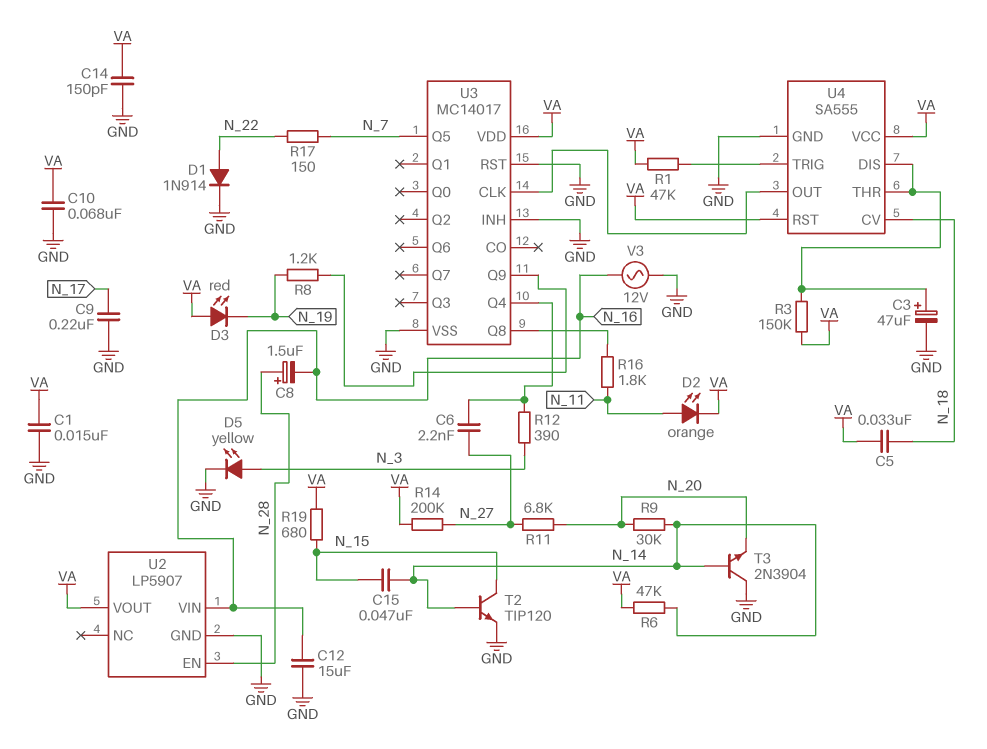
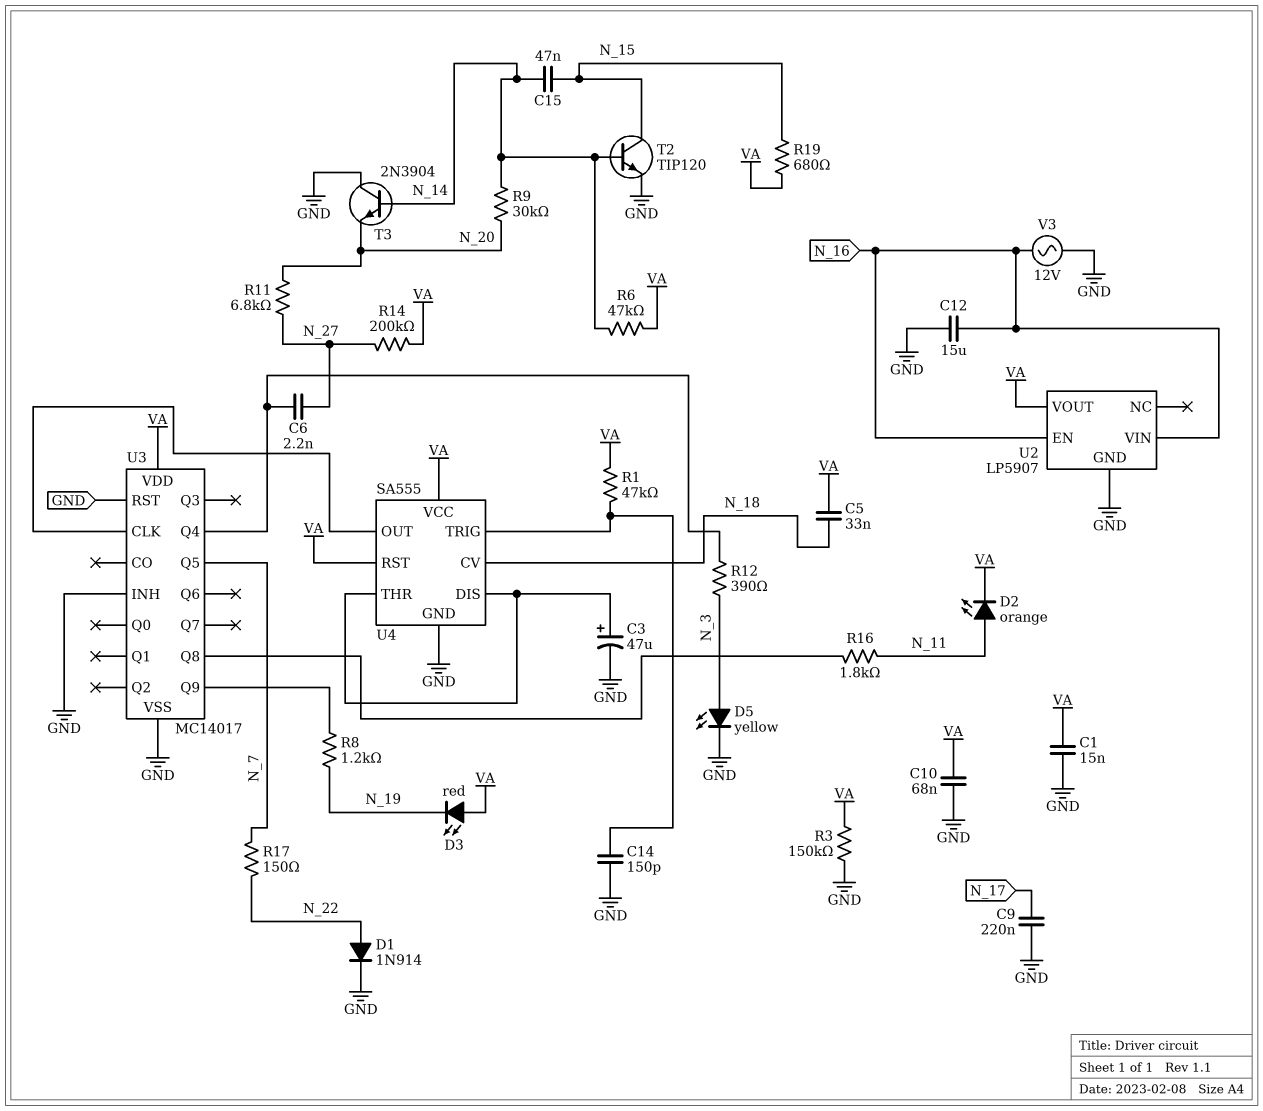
C8: 1.5uF (plus N_28, minus N_16) -> none
C14: 150pF (GND, VA) -> 150pF (GND, U4/TRIG)
R3: 150k (U4/DIS, VA) -> 150k (GND, VA)
U2 pin EN: N_28 -> N_16

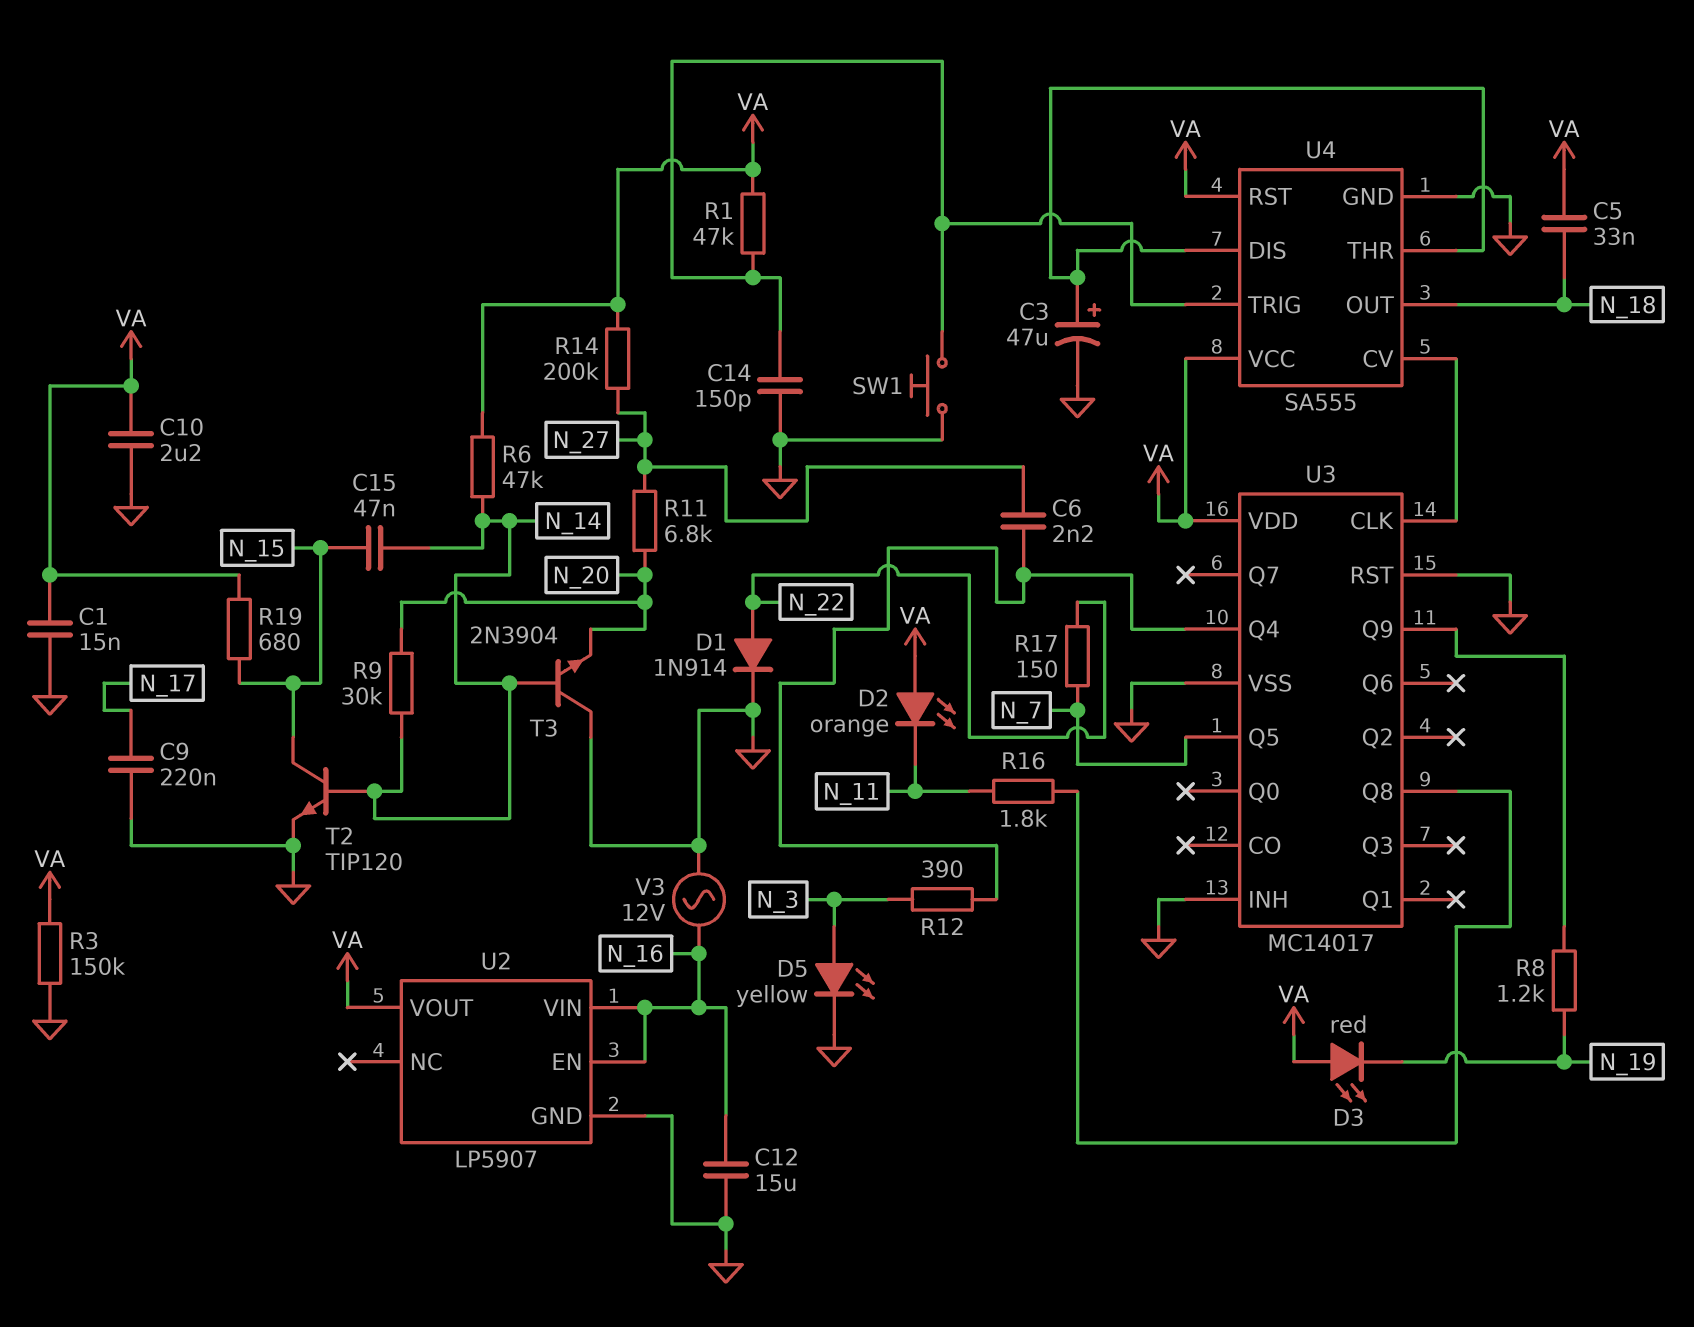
C10: 68nF (GND, VA) -> 2.2uF (GND, VA)
D2: LED orange (A N_11, K VA) -> LED orange (A VA, K N_11)
SW1: none -> button (GND, U4/TRIG)
U4 pin CV: N_18 -> U3/CLK
U4 pin OUT: U3/CLK -> N_18

